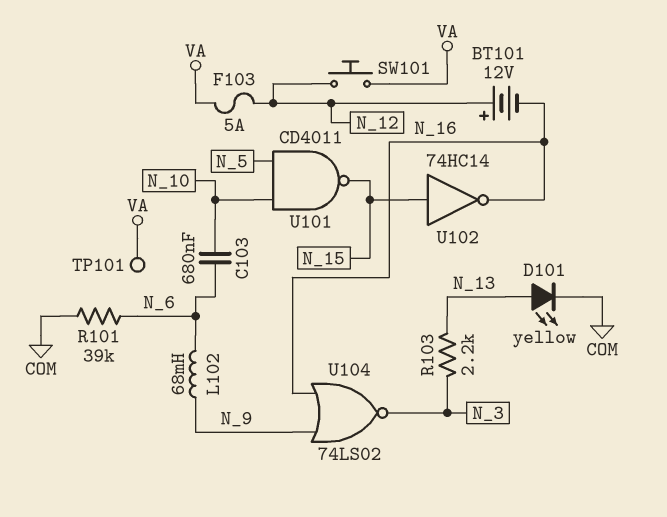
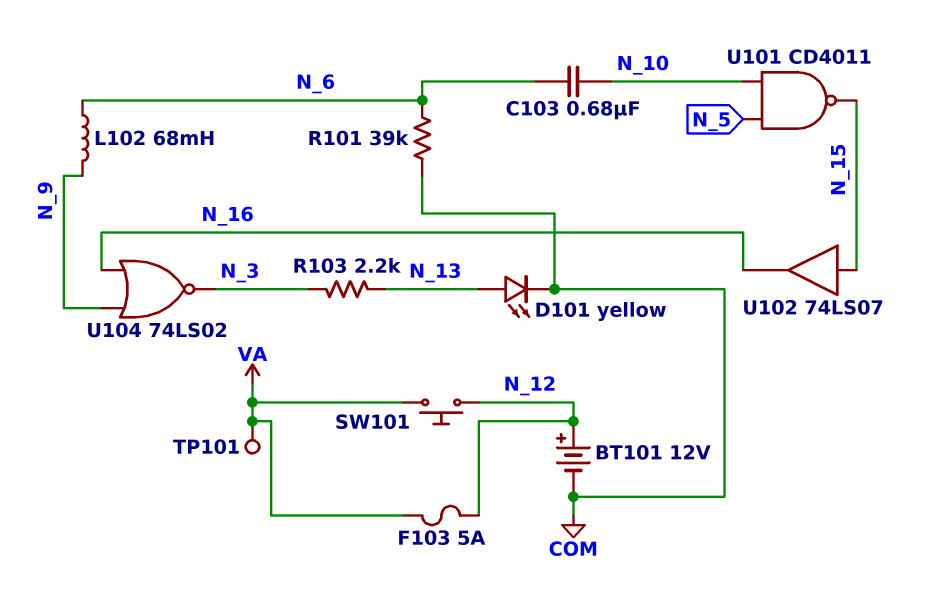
BT101: 12V (plus N_12, minus N_16) -> 12V (plus N_12, minus COM)
U102: NOT 74HC14 (in N_15, out N_16) -> buffer 74LS07 (in N_15, out N_16)

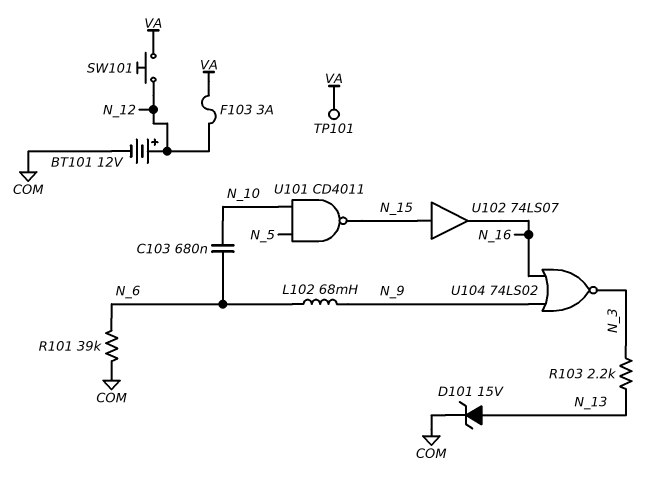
D101: LED yellow (A N_13, K COM) -> zener 15V (A N_13, K COM)
F103: 5A (N_12, VA) -> 3A (N_12, VA)

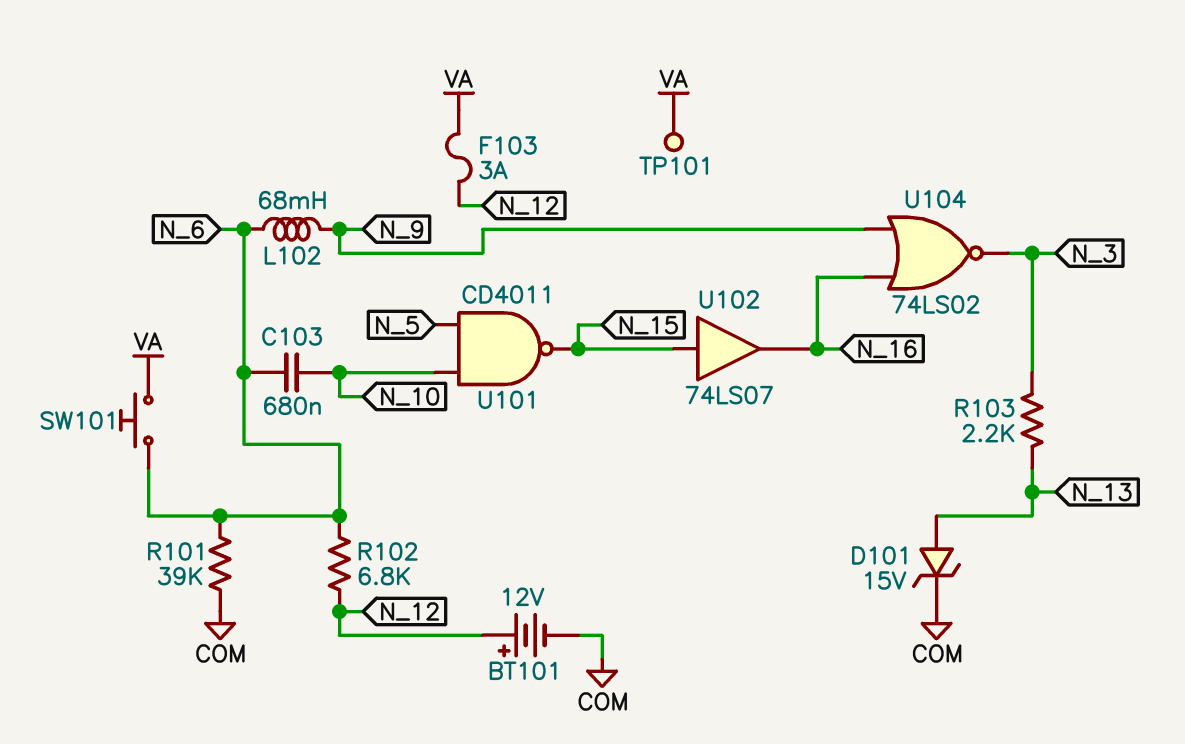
R102: none -> 6.8k (N_6, N_12)
SW101: button (N_12, VA) -> button (N_6, VA)

